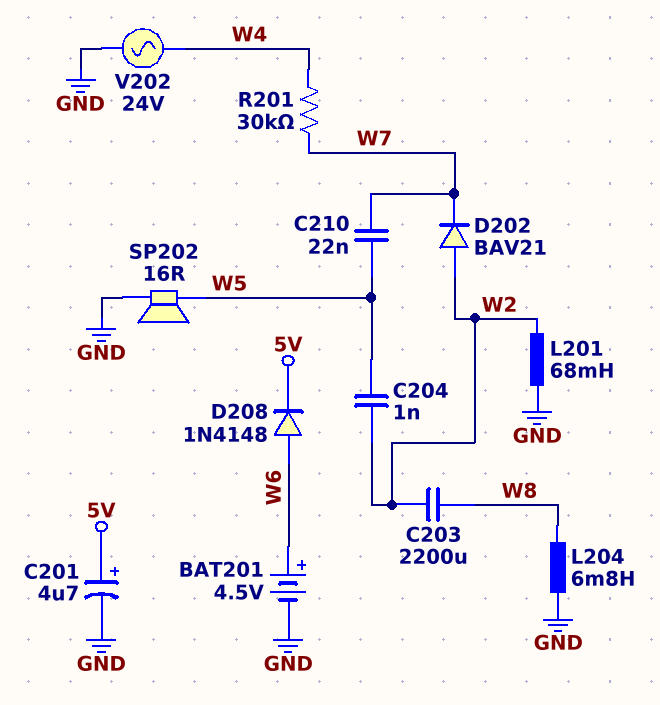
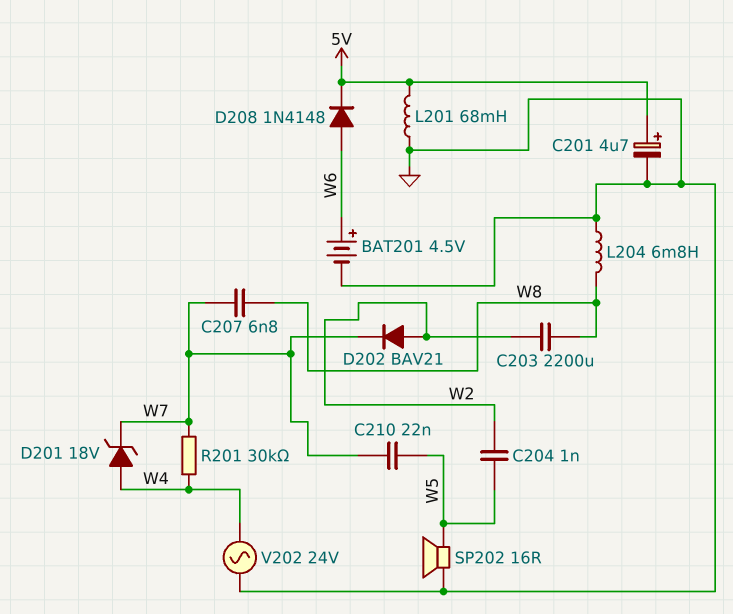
C207: none -> 6.8nF (W7, W8)
D201: none -> zener 18V (A W4, K W7)
L201: 68mH (GND, W2) -> 68mH (5V, GND)

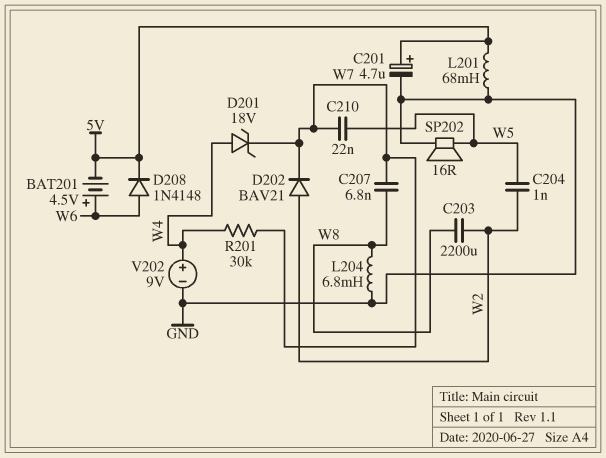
BAT201: 4.5V (plus W6, minus GND) -> 4.5V (plus W6, minus 5V)
V202: AC 24V (GND, W4) -> 9V (plus W4, minus GND)

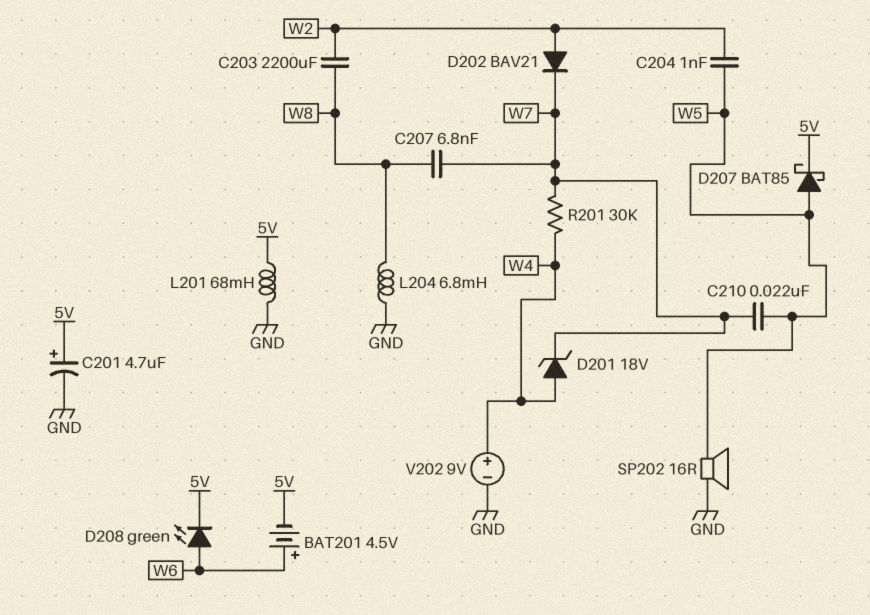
D207: none -> schottky BAT85 (A W5, K 5V)
D208: diode 1N4148 (A W6, K 5V) -> LED green (A W6, K 5V)

